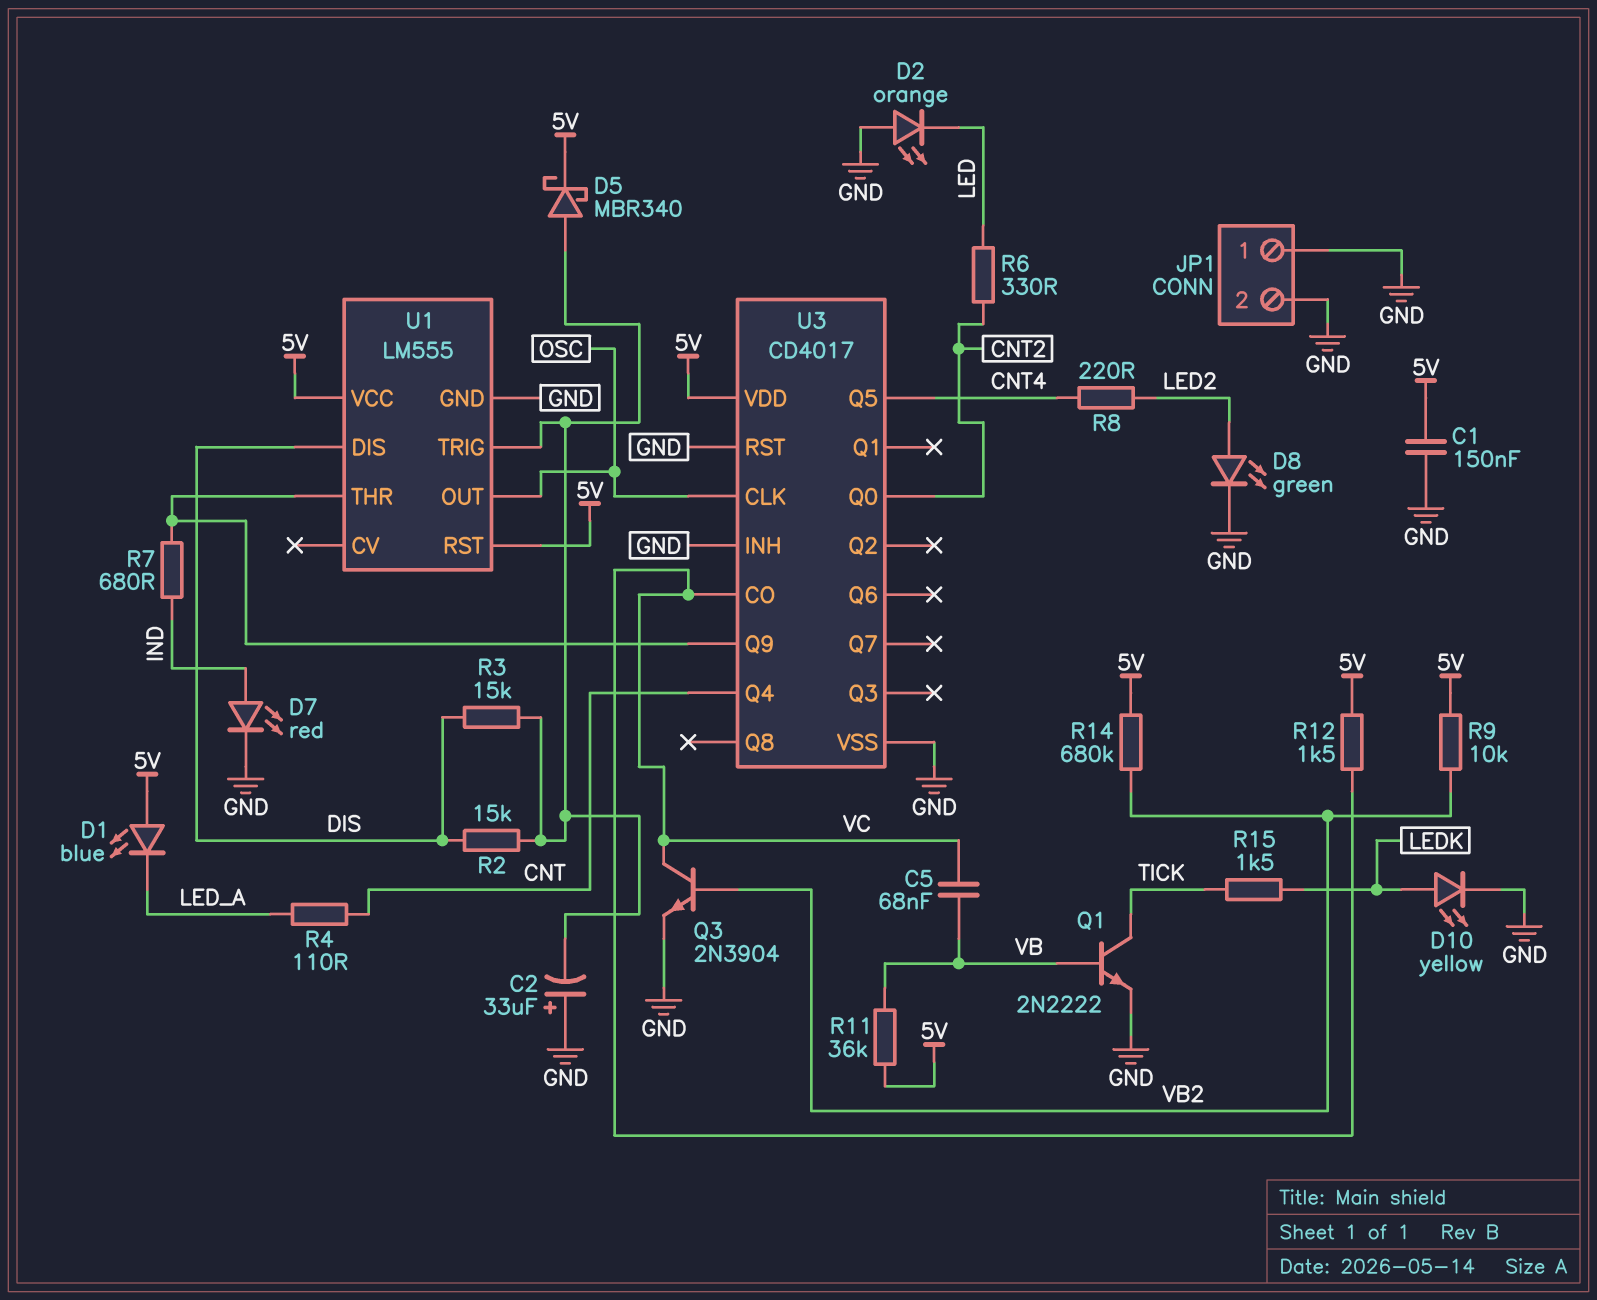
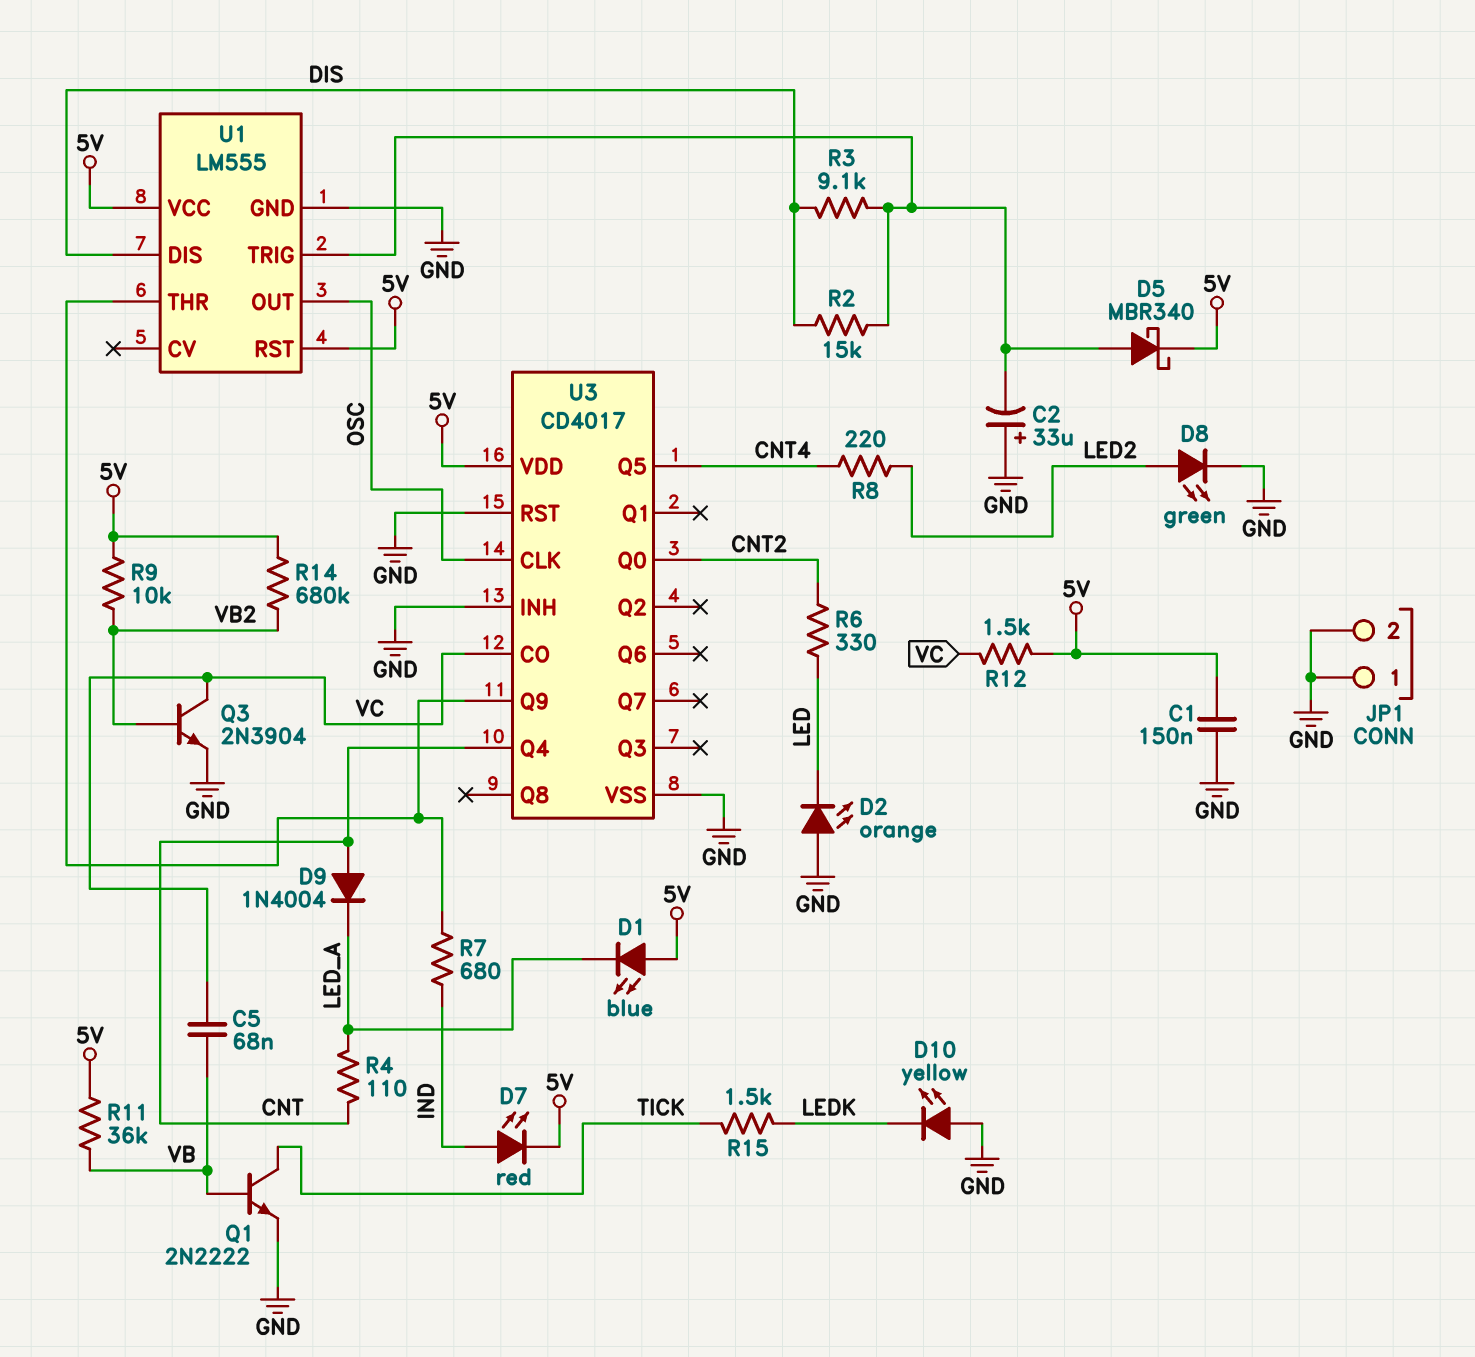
D7: LED red (A IND, K GND) -> LED red (A IND, K 5V)
D9: none -> diode 1N4004 (A CNT, K LED_A)
D10: LED yellow (A LEDK, K GND) -> LED yellow (A GND, K LEDK)
R3: 15k (DIS, U1/TRIG) -> 9.1k (DIS, U1/TRIG)

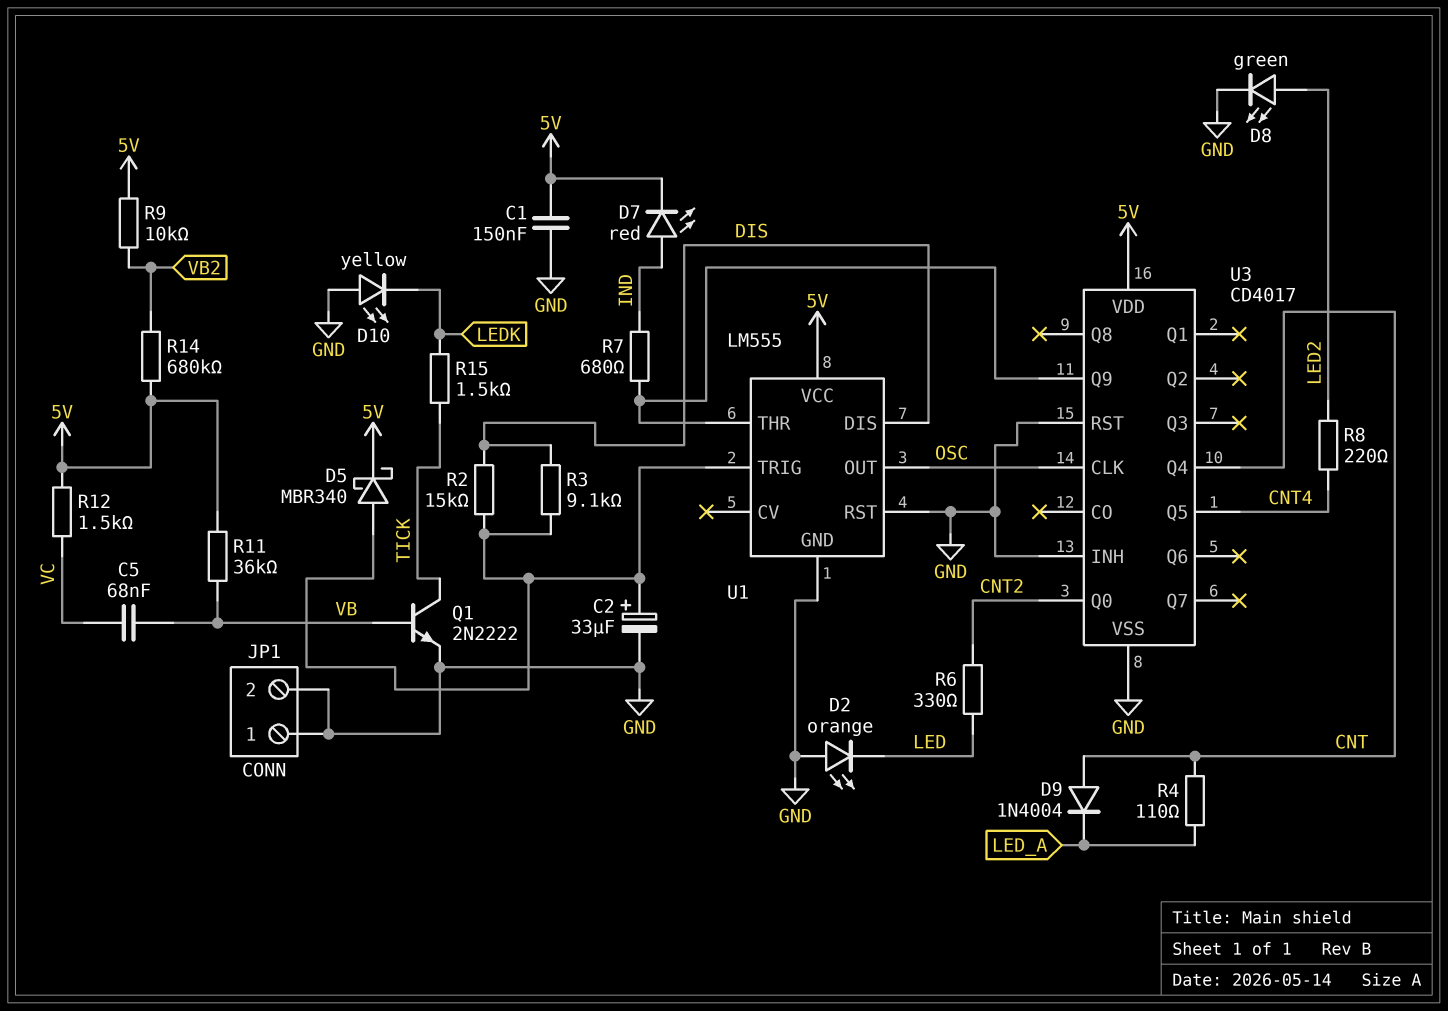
C2: 33uF (plus GND, minus U1/TRIG) -> 33uF (plus U1/TRIG, minus GND)
D1: LED blue (A 5V, K LED_A) -> none
Q3: NPN 2N3904 (B VB2, C VC, E GND) -> none
U1 pin RST: 5V -> GND
U3 pin CO: VC -> none

